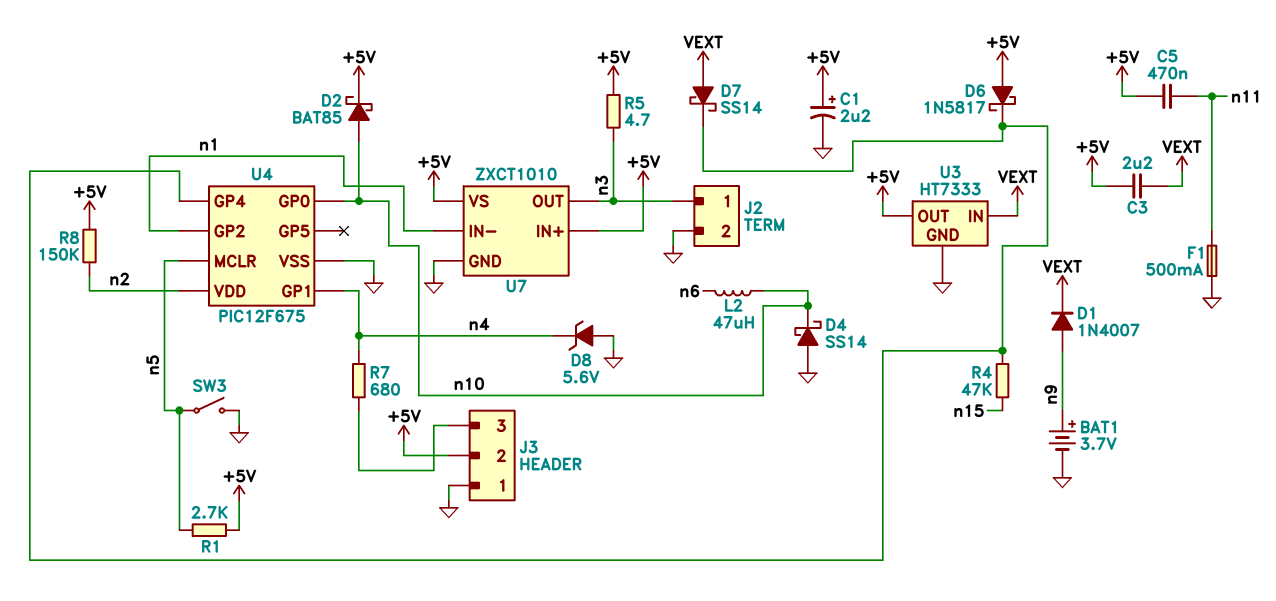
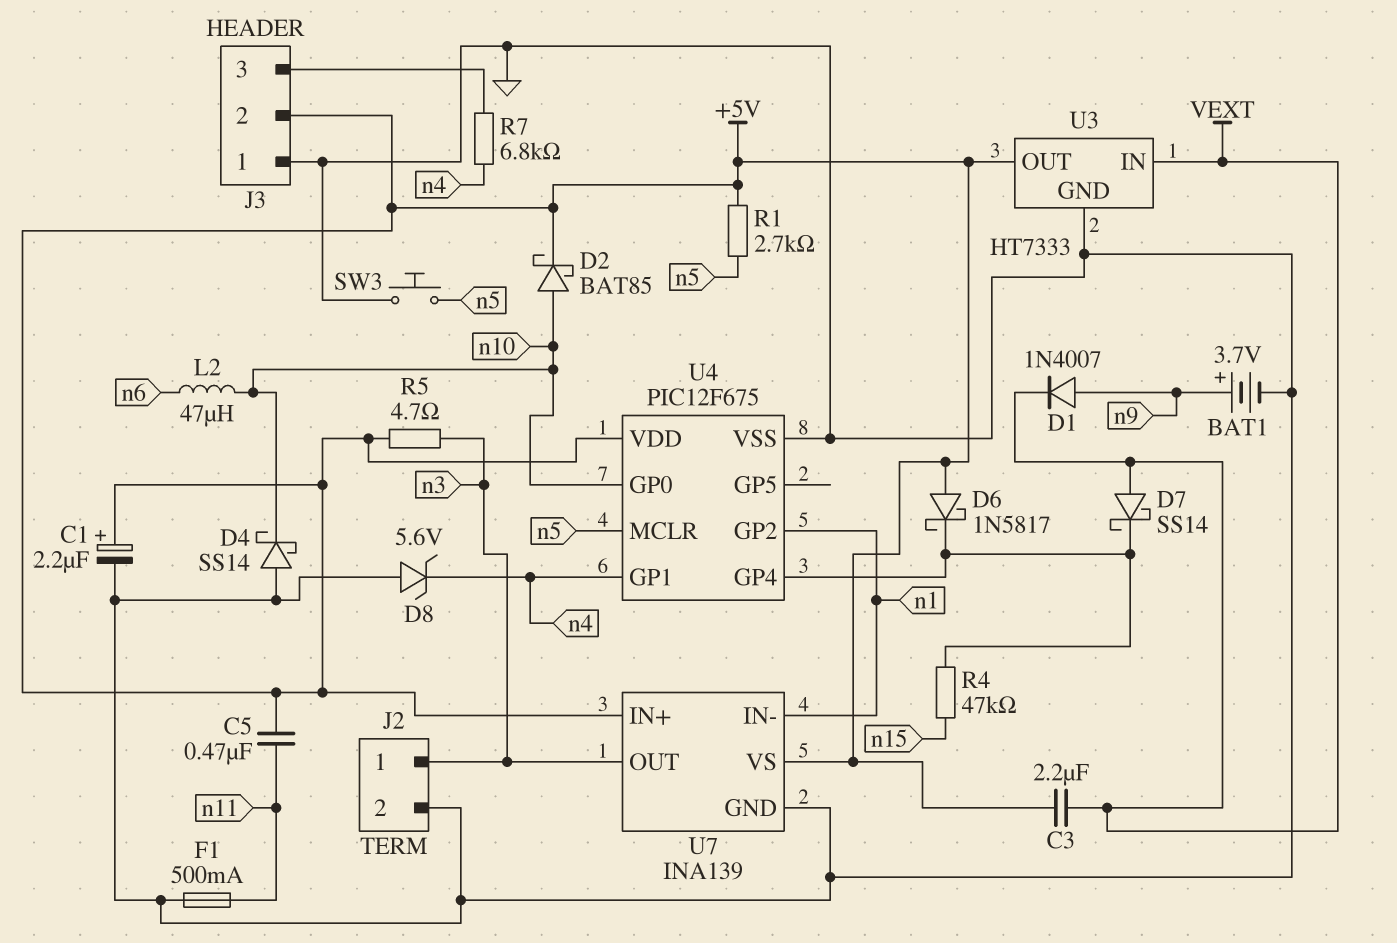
R7: 680 (J3/3, n4) -> 6.8k (J3/3, n4)
R8: 150k (+5V, n2) -> none
SW3: switch (GND, n5) -> button (GND, n5)
U4 pin VDD: n2 -> +5V
U7: ZXCT1010 -> INA139

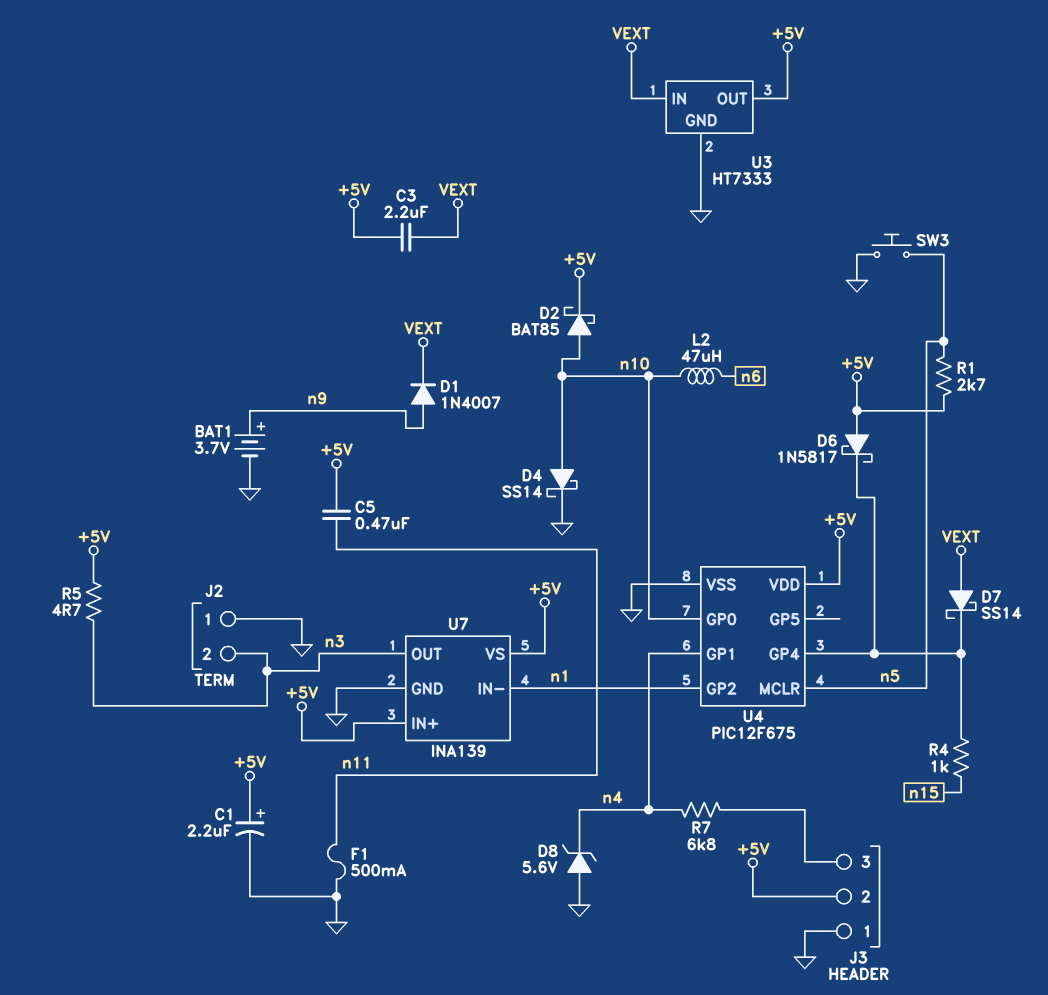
D4: schottky SS14 (A GND, K n10) -> schottky SS14 (A n10, K GND)
J2 pin 1: n3 -> GND
J2 pin 2: GND -> n3
R4: 47k (U4/GP4, n15) -> 1k (U4/GP4, n15)

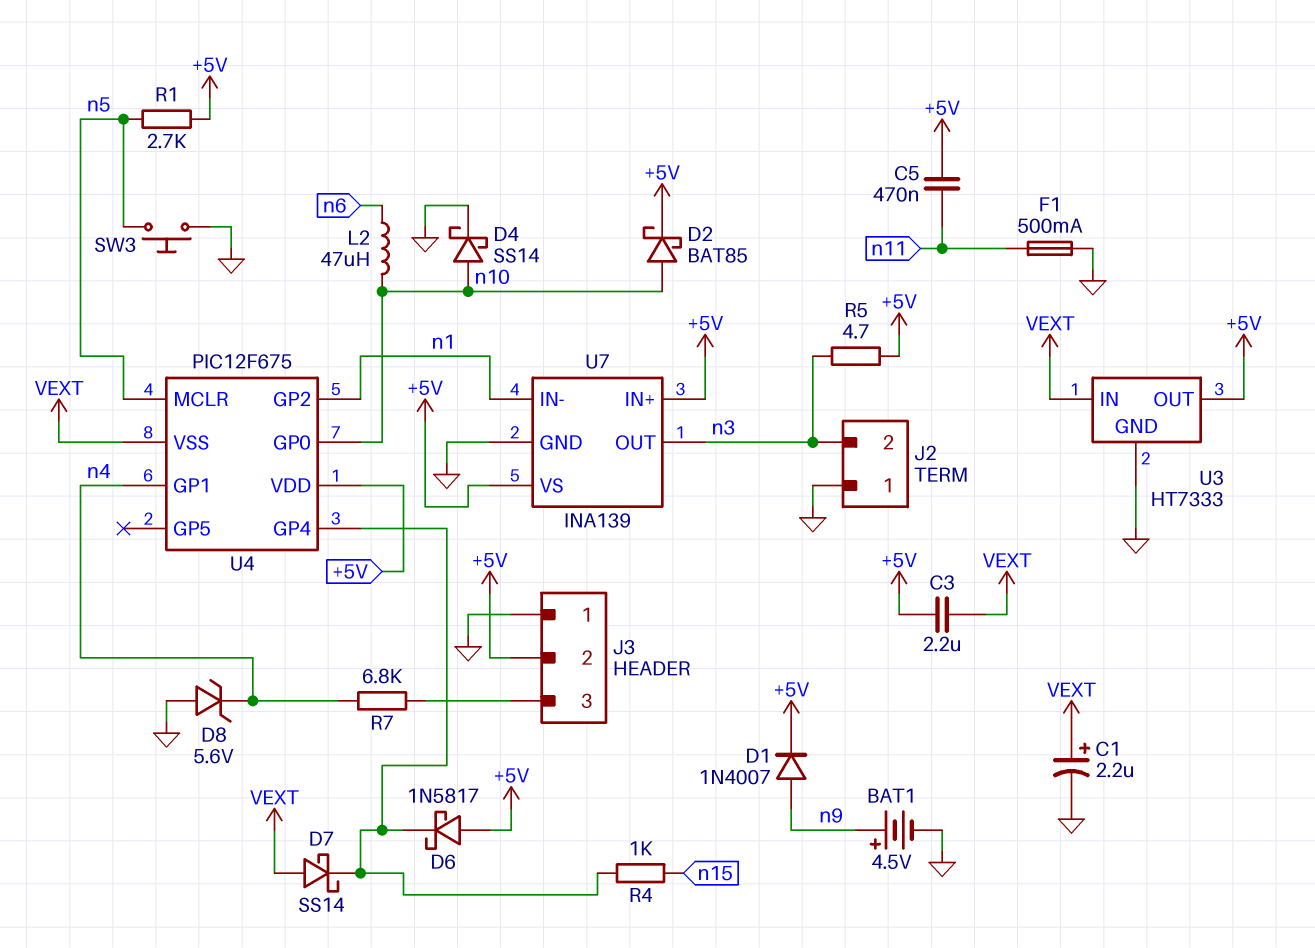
BAT1: 3.7V (plus n9, minus GND) -> 4.5V (plus n9, minus GND)
C1: 2.2uF (plus +5V, minus GND) -> 2.2uF (plus VEXT, minus GND)
D1: diode 1N4007 (A n9, K VEXT) -> diode 1N4007 (A n9, K +5V)
U4 pin VSS: GND -> VEXT

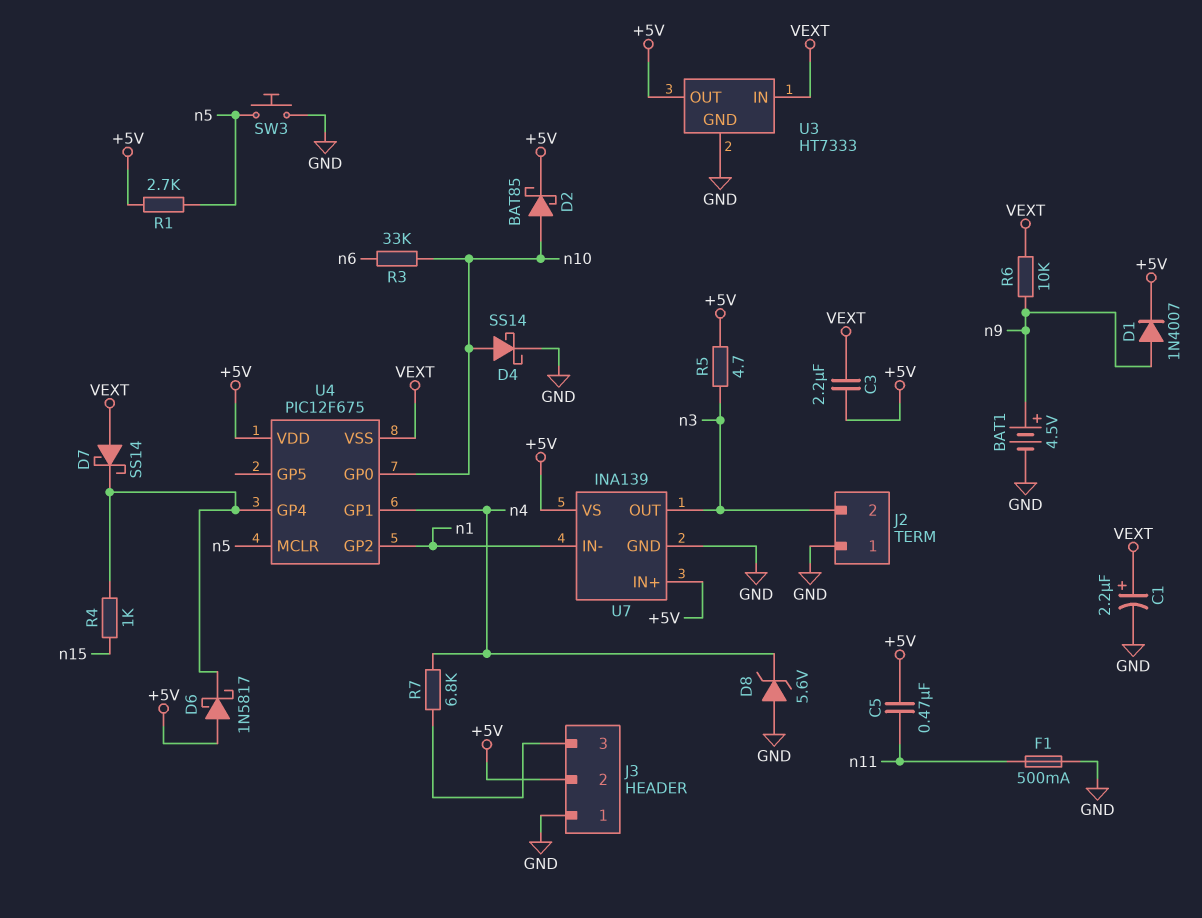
L2: 47uH (n6, n10) -> none
R3: none -> 33k (n6, n10)
R6: none -> 10k (VEXT, n9)

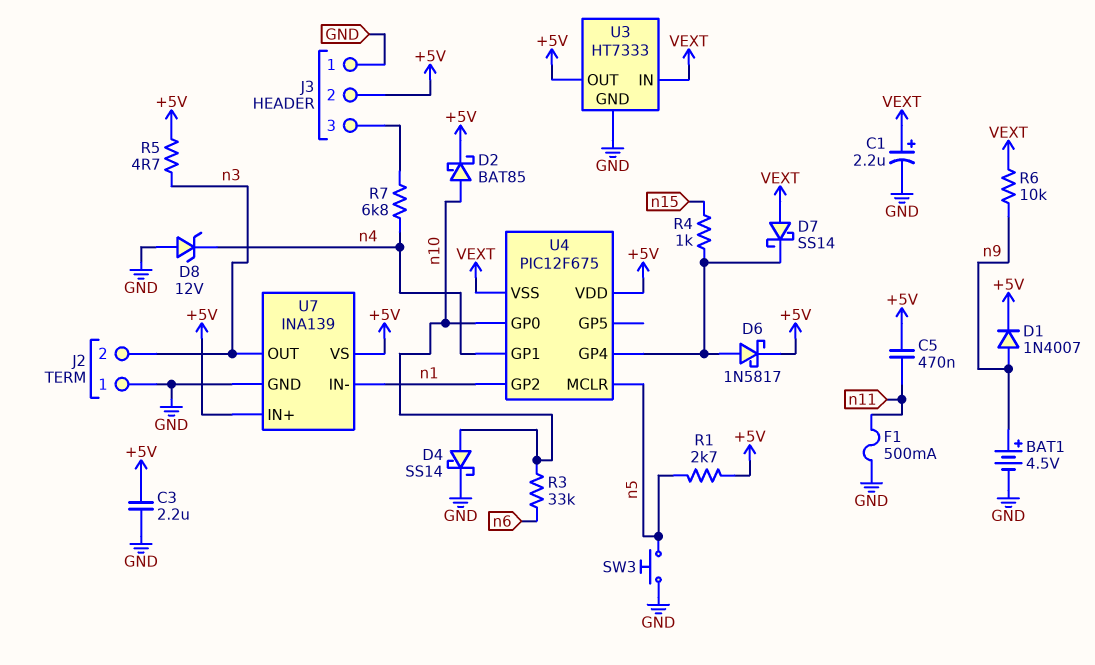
C3: 2.2uF (+5V, VEXT) -> 2.2uF (+5V, GND)
D6: schottky 1N5817 (A +5V, K U4/GP4) -> schottky 1N5817 (A U4/GP4, K +5V)
D8: zener 5.6V (A GND, K n4) -> zener 12V (A GND, K n4)

